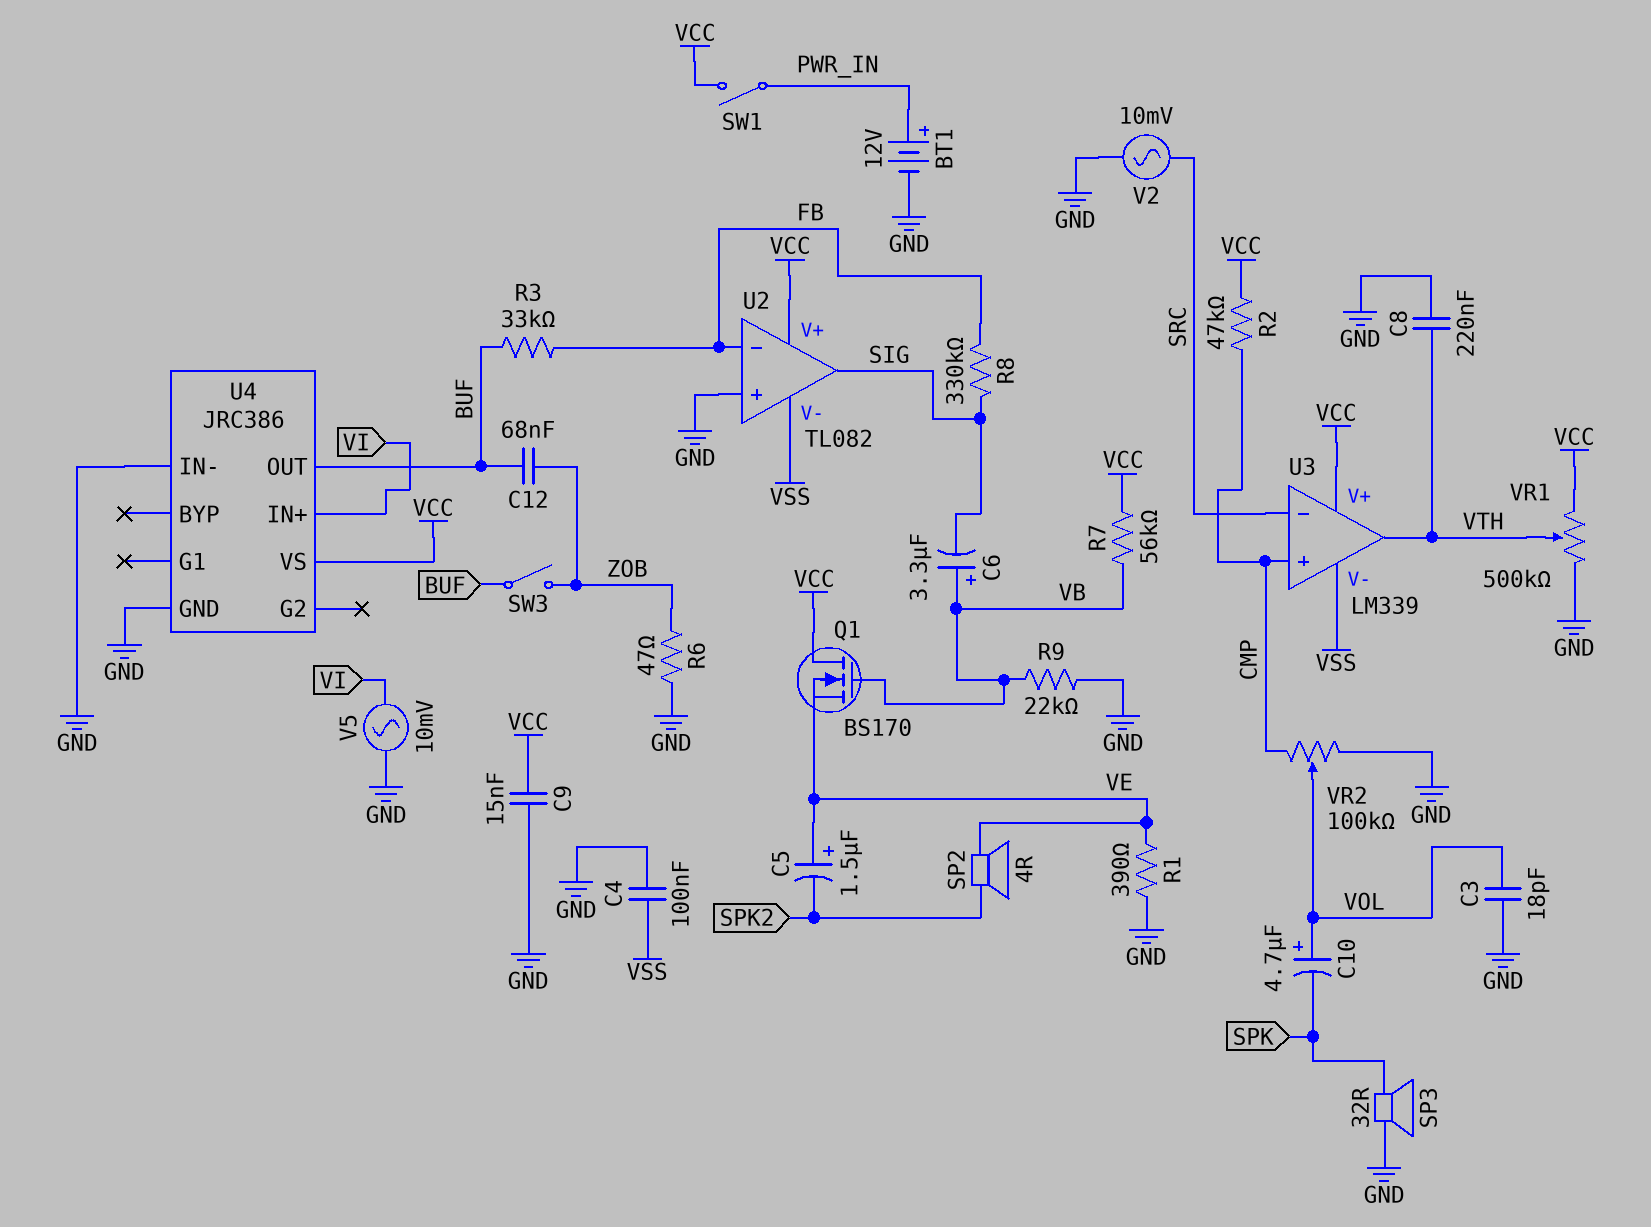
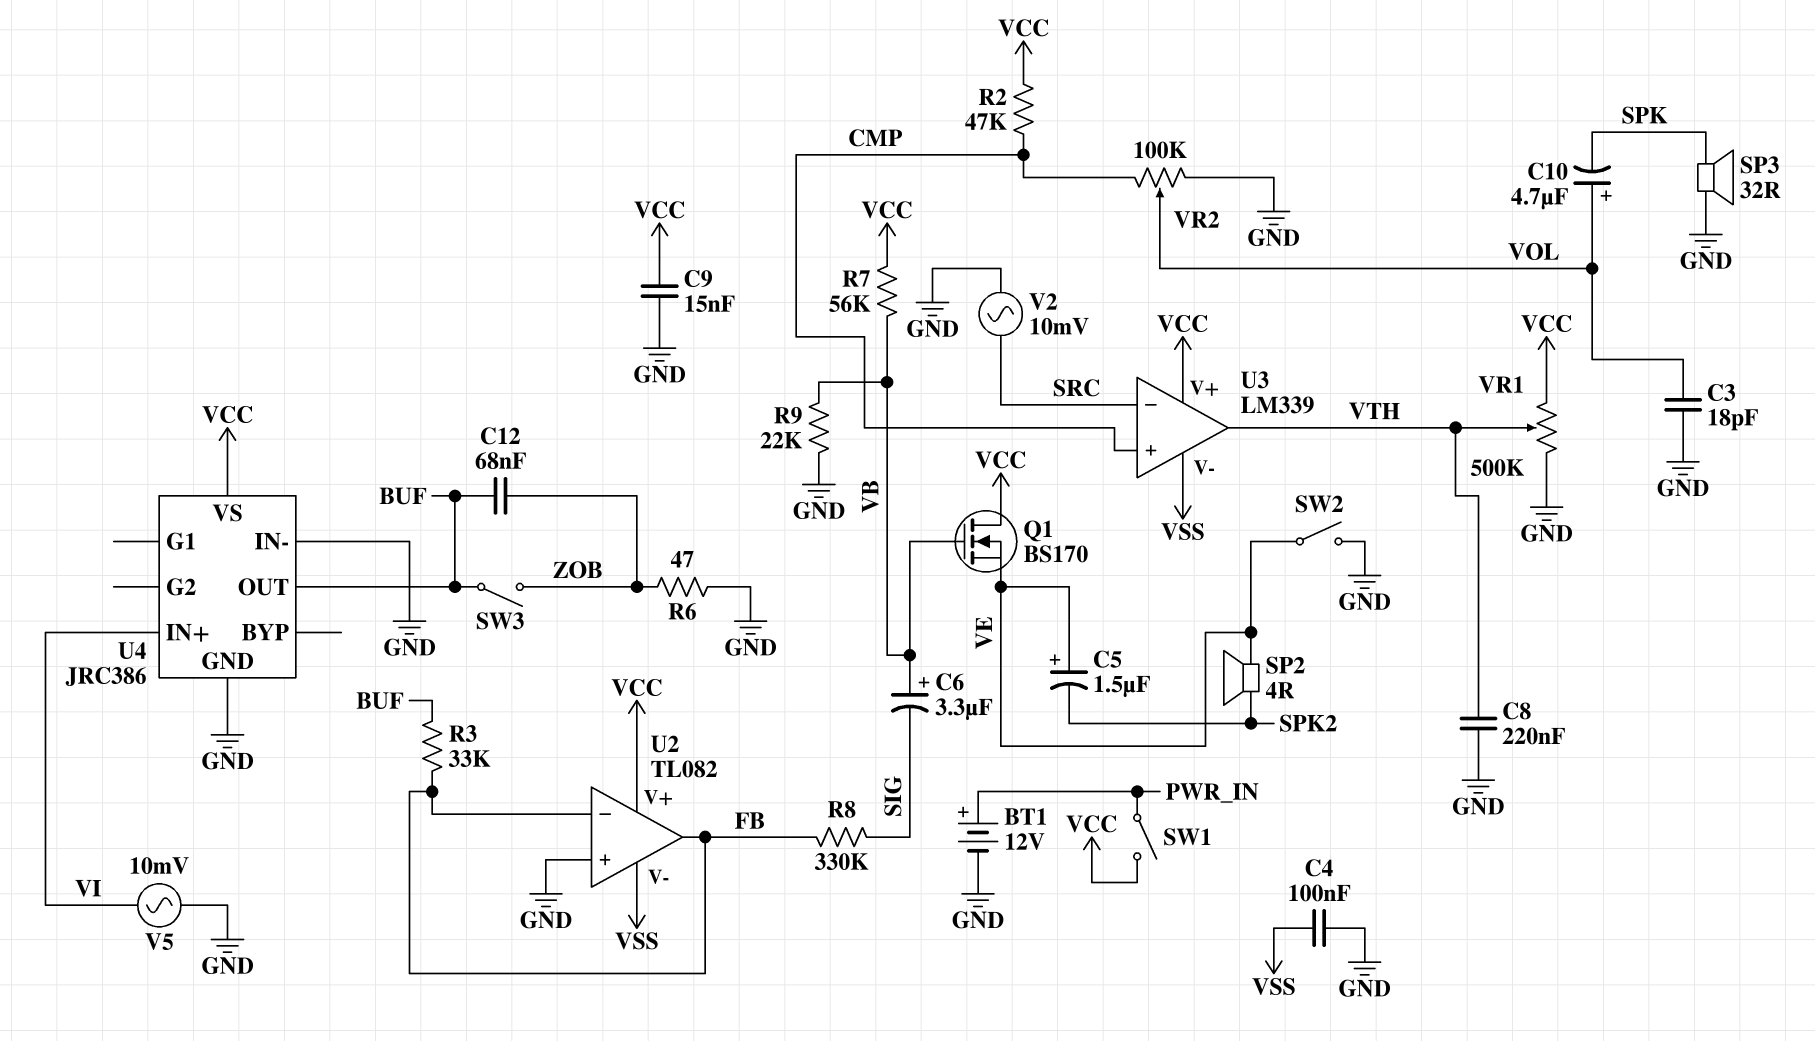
R1: 390 (GND, VE) -> none
SW2: none -> switch (GND, VE)
U2 pin out: SIG -> FB

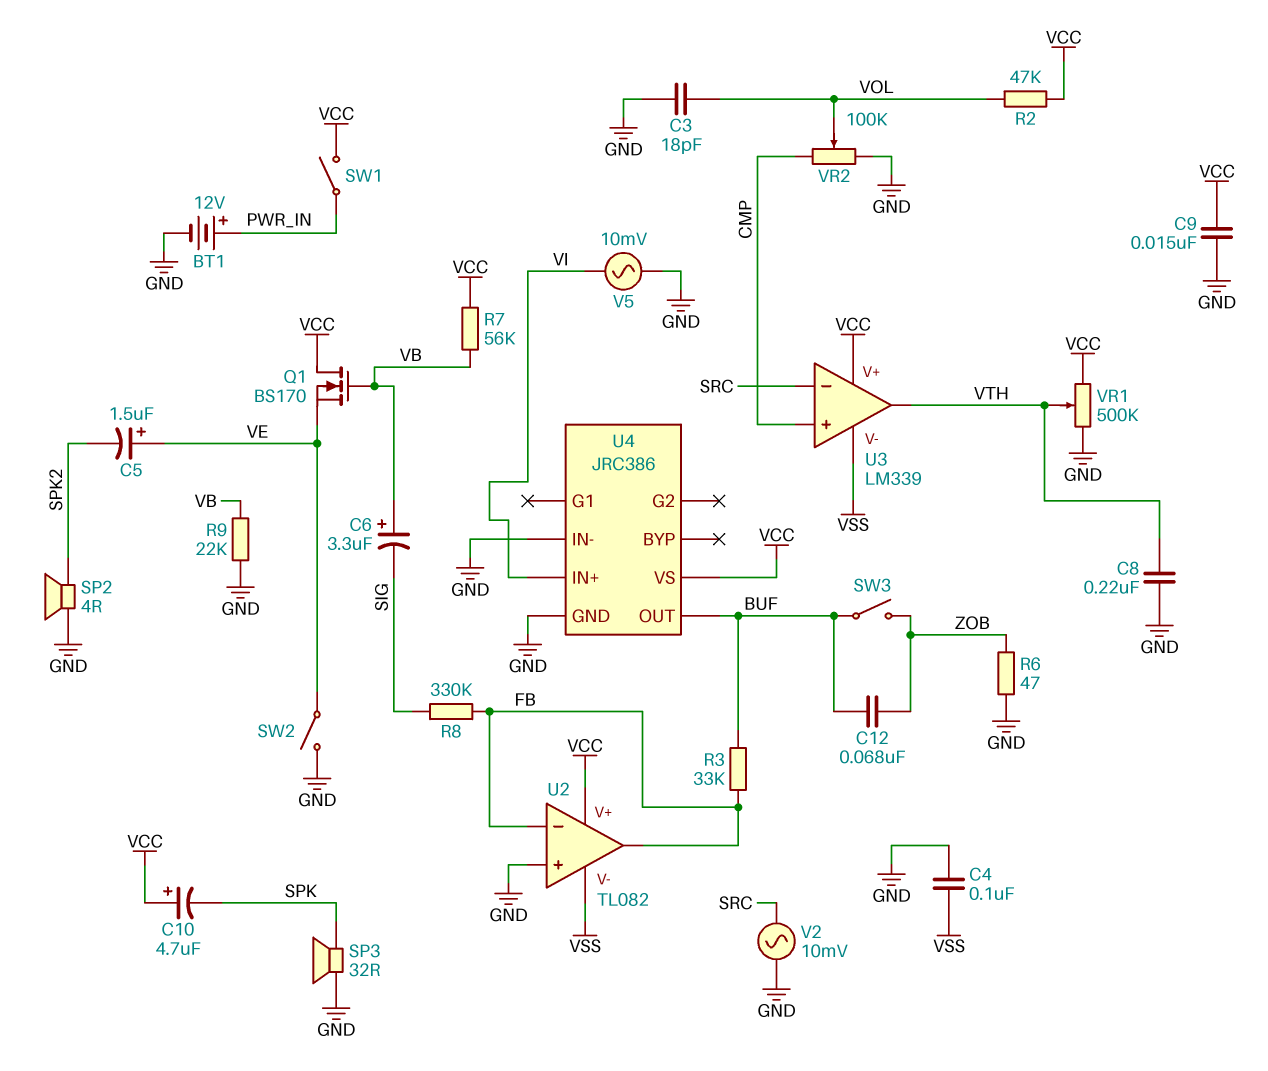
C10: 4.7uF (plus VOL, minus SPK) -> 4.7uF (plus VCC, minus SPK)
R2: 47k (CMP, VCC) -> 47k (VCC, VOL)
SP2: speaker 4R (SPK2, VE) -> speaker 4R (GND, SPK2)

